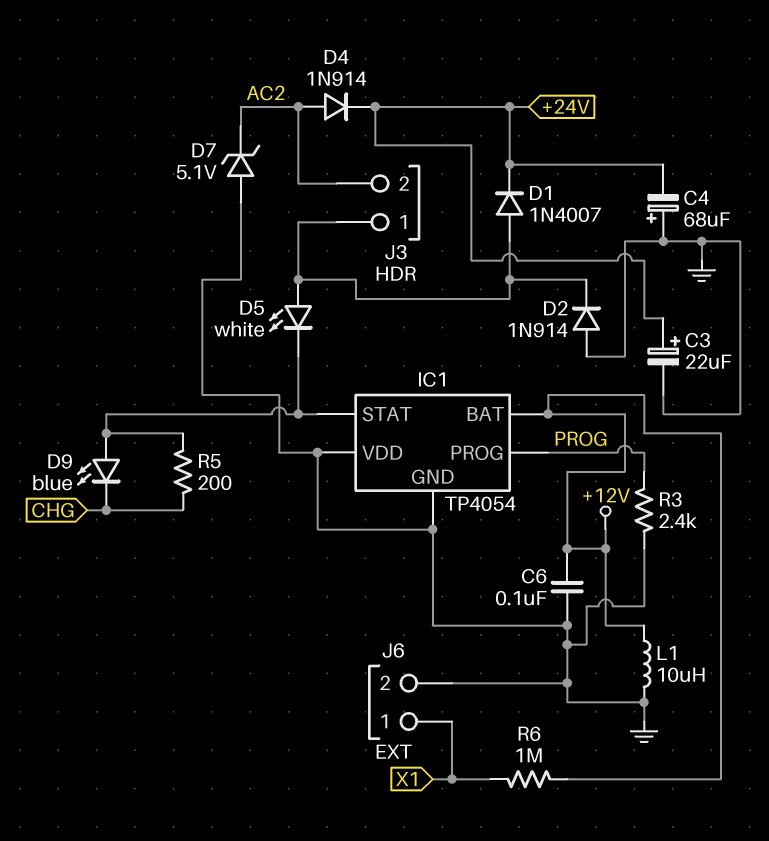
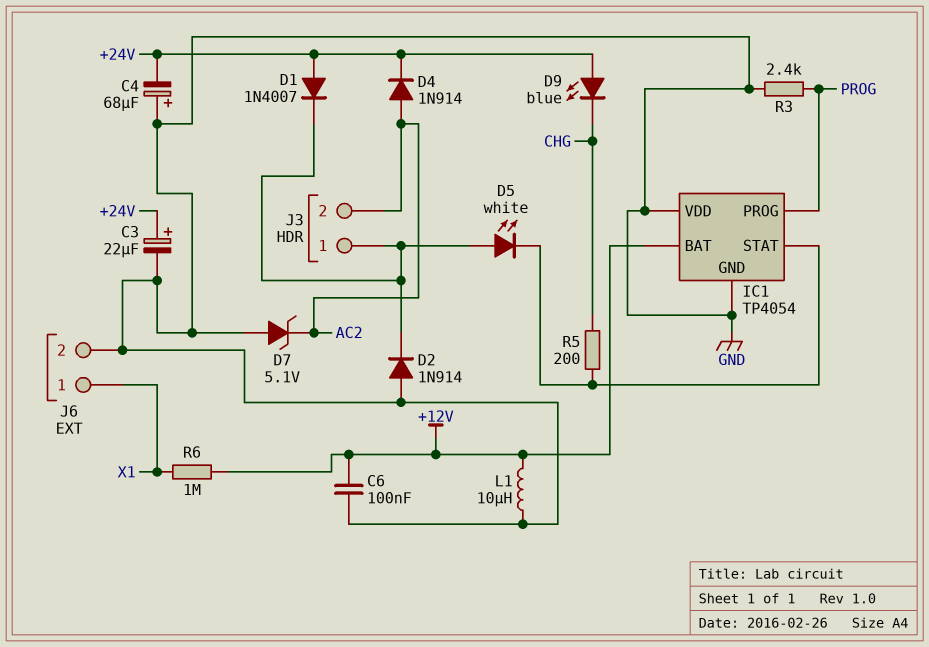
D1: diode 1N4007 (A J3/1, K +24V) -> diode 1N4007 (A +24V, K J3/1)
D9: LED blue (A IC1/STAT, K CHG) -> LED blue (A +24V, K CHG)

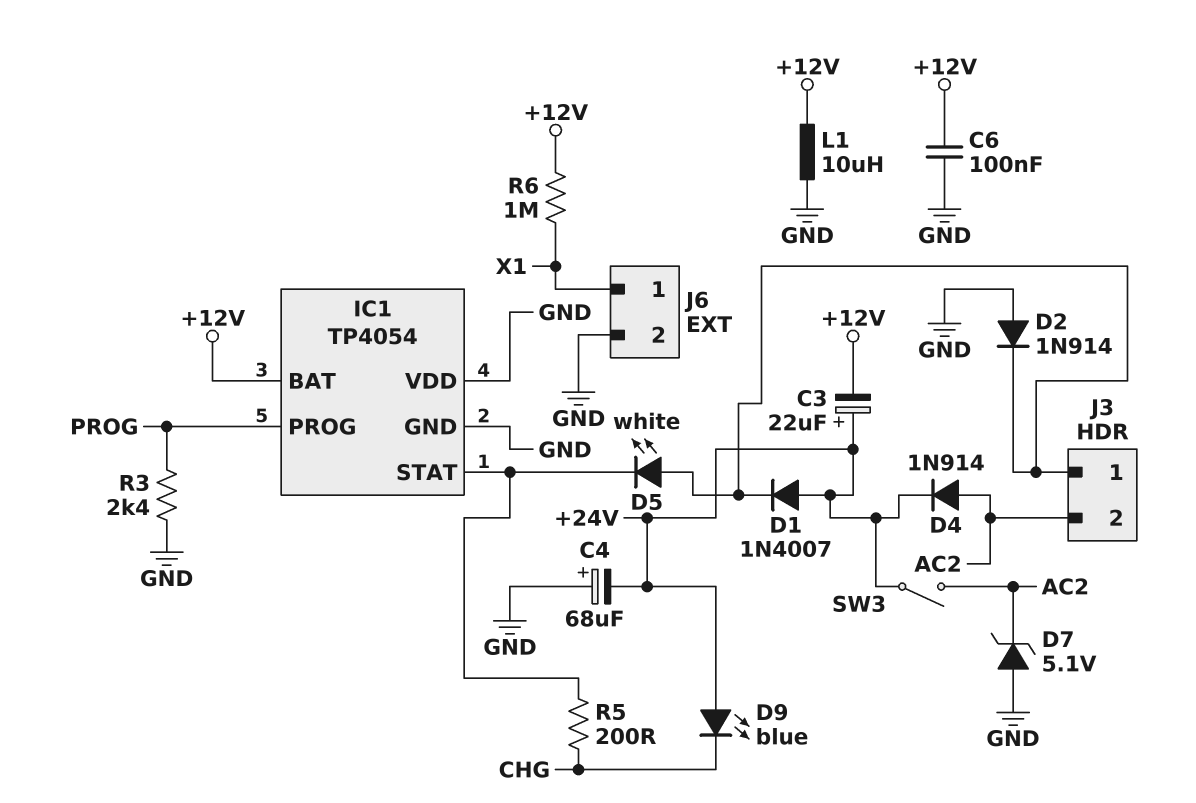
C3: 22uF (plus +24V, minus GND) -> 22uF (plus +24V, minus +12V)
SW3: none -> switch (+24V, AC2)

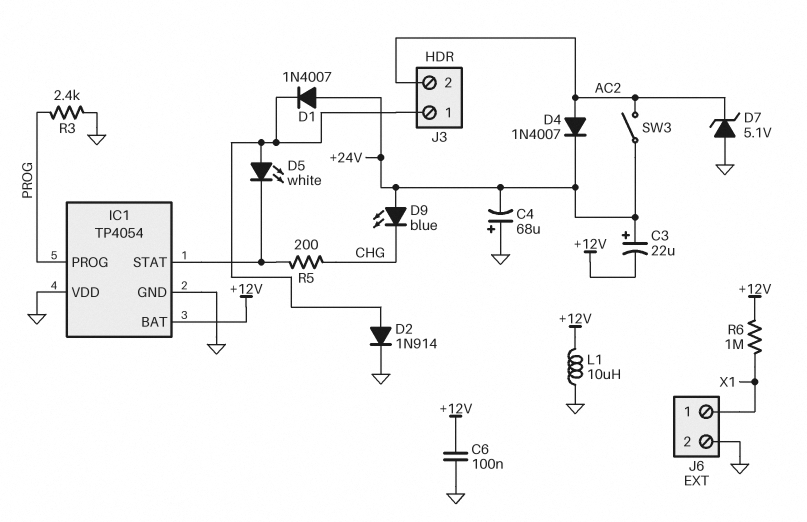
D2: diode 1N914 (A GND, K J3/1) -> diode 1N914 (A J3/1, K GND)
D4: diode 1N914 (A AC2, K +24V) -> diode 1N4007 (A AC2, K +24V)

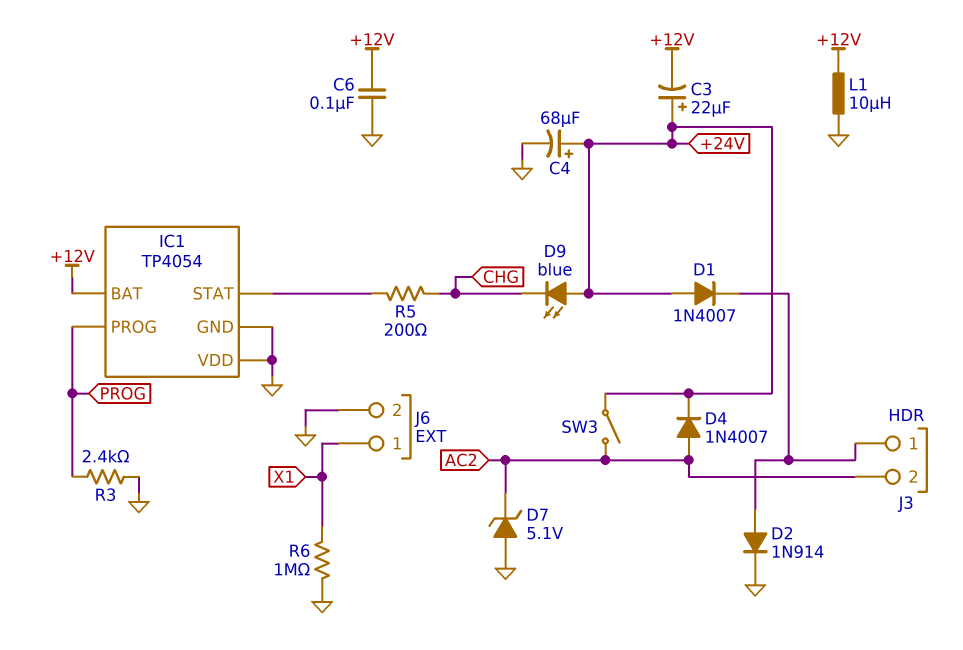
C4: 68uF (plus GND, minus +24V) -> 68uF (plus +24V, minus GND)
D5: LED white (A J3/1, K IC1/STAT) -> none
R6: 1M (+12V, X1) -> 1M (GND, X1)

